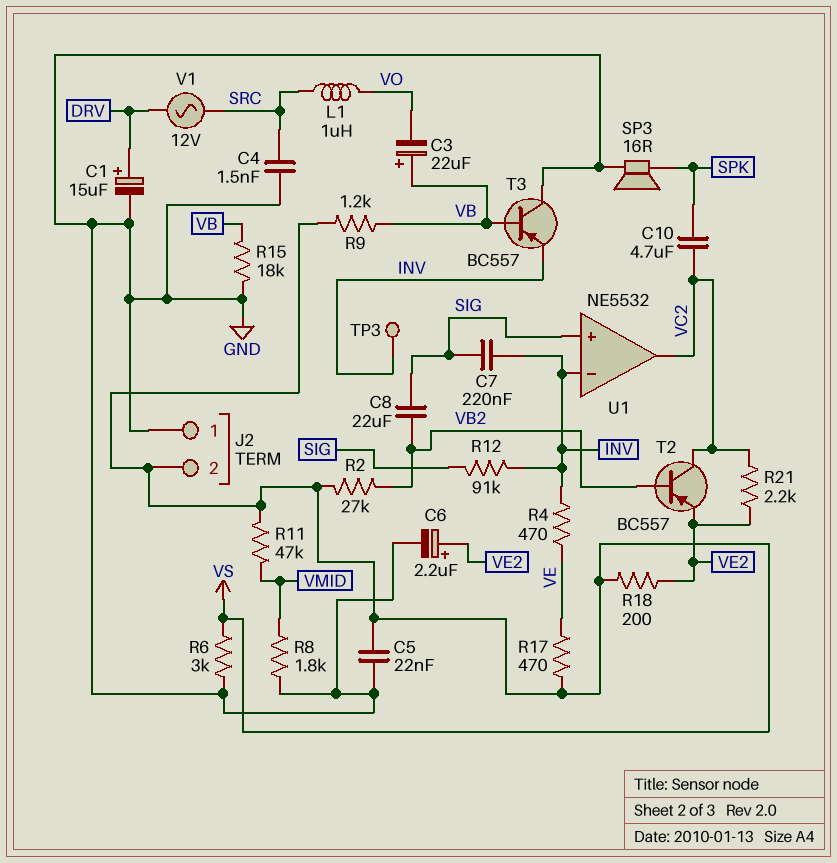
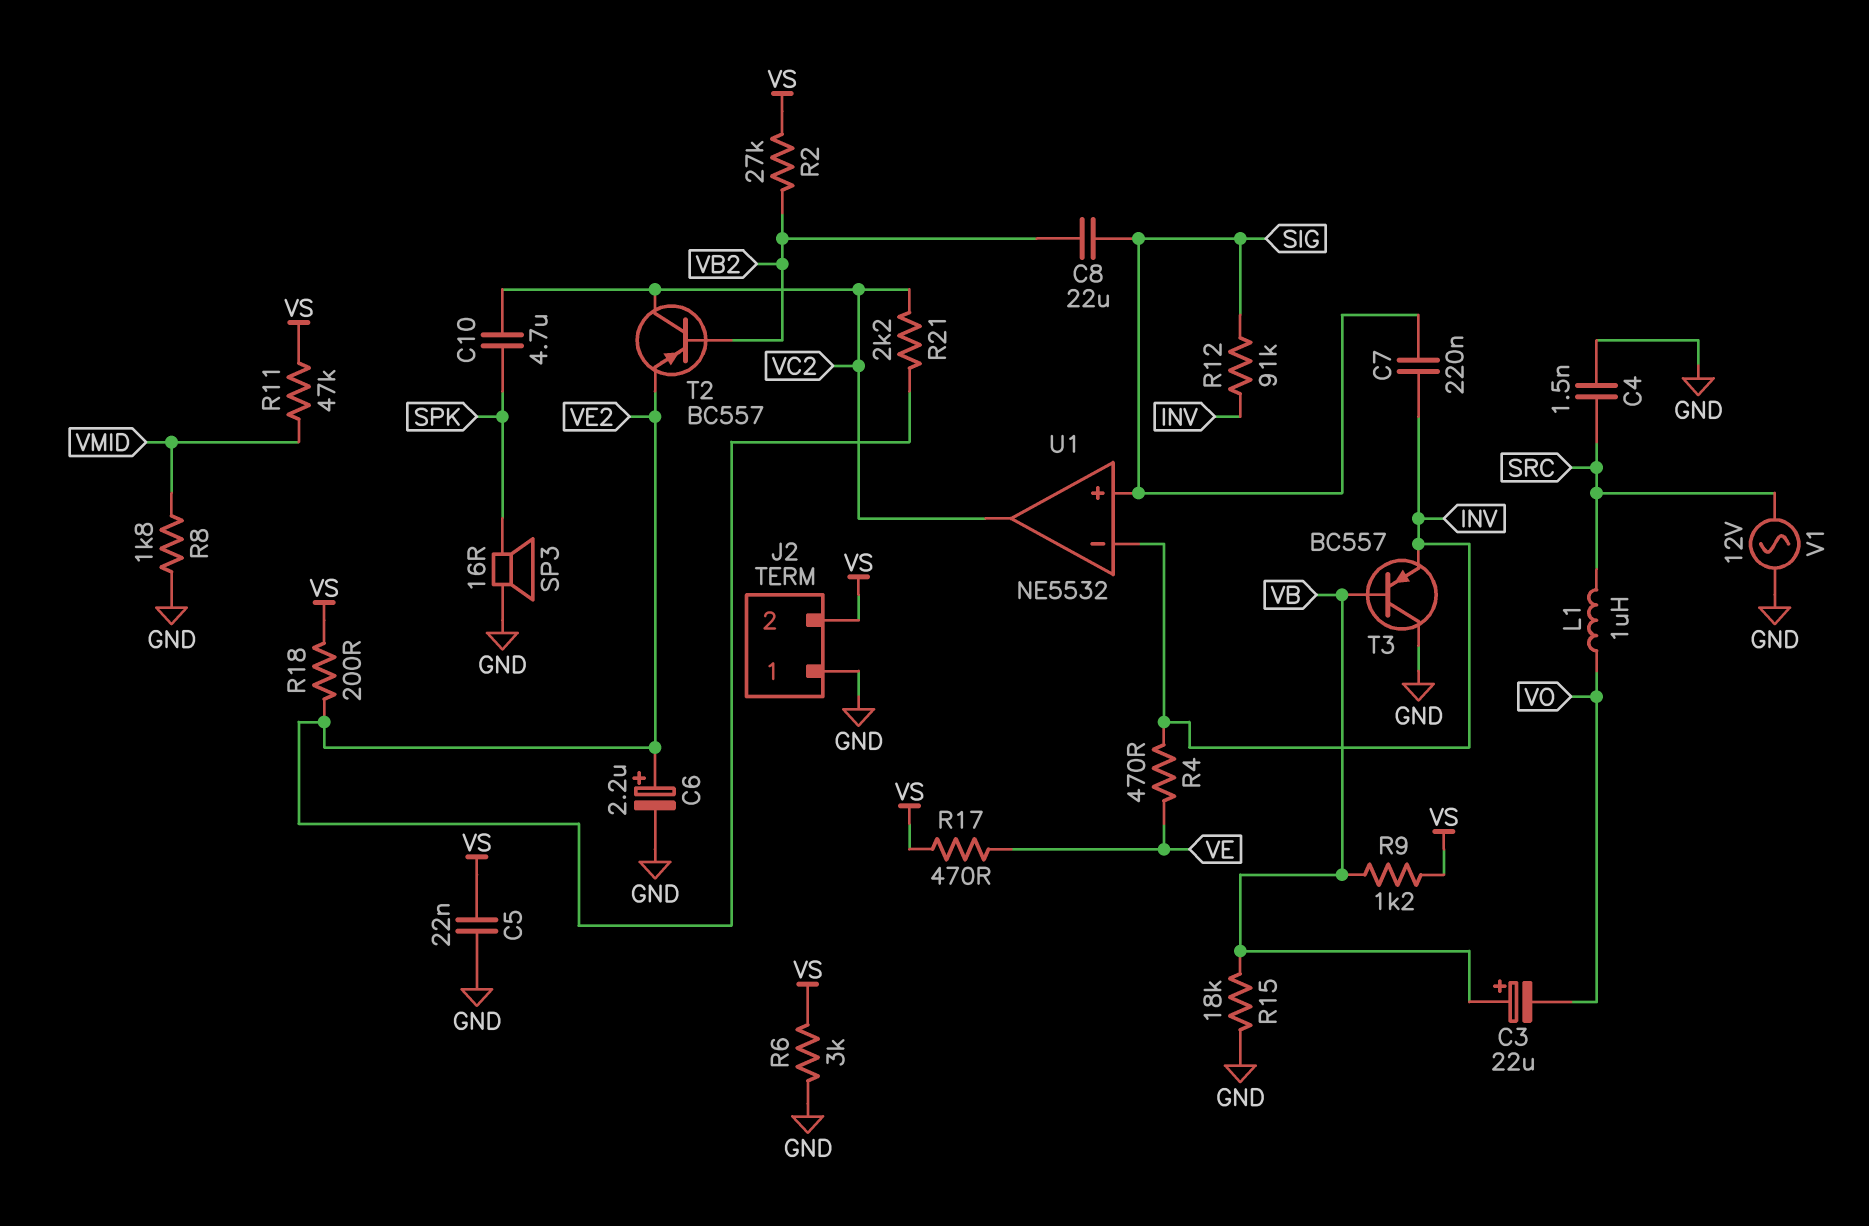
C1: 15uF (plus DRV, minus GND) -> none
TP3: test point (INV) -> none
V1: AC 12V (DRV, SRC) -> AC 12V (GND, SRC)

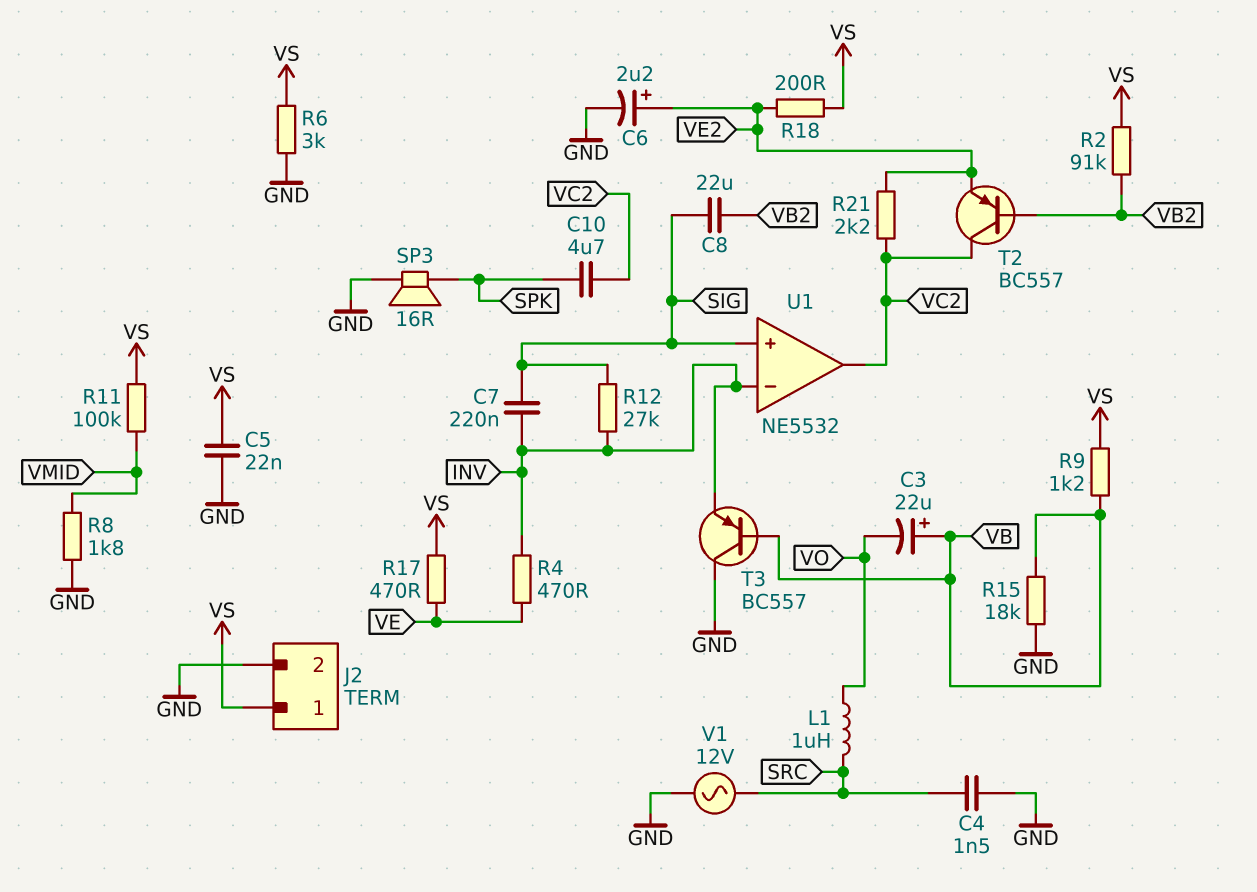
J2 pin 1: GND -> VS
J2 pin 2: VS -> GND
R2: 27k (VB2, VS) -> 91k (VB2, VS)
R11: 47k (VMID, VS) -> 100k (VMID, VS)
R12: 91k (INV, SIG) -> 27k (INV, SIG)

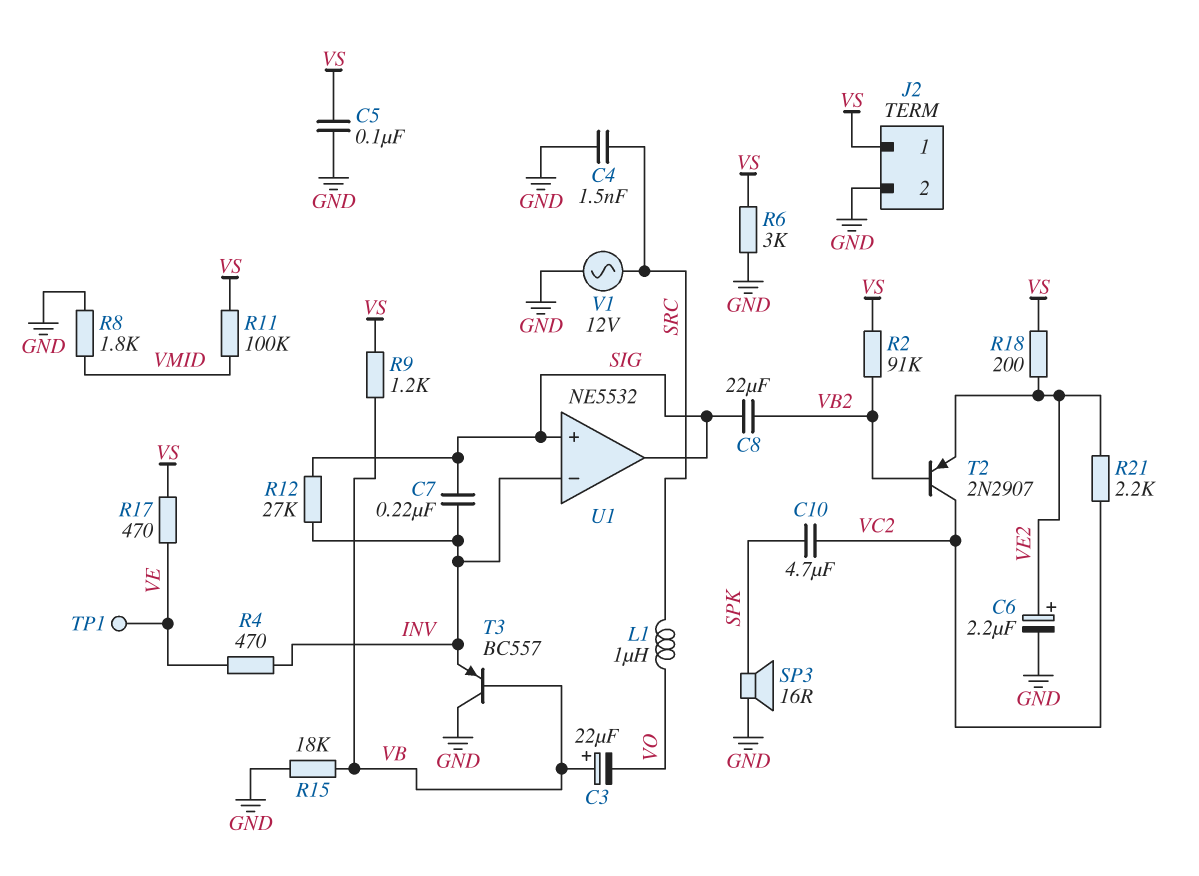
C5: 22nF (GND, VS) -> 100nF (GND, VS)
T2: PNP BC557 (B VB2, C VC2, E VE2) -> PNP 2N2907 (B VB2, C VC2, E VE2)
TP1: none -> test point (VE)
U1 pin out: VC2 -> SIG

